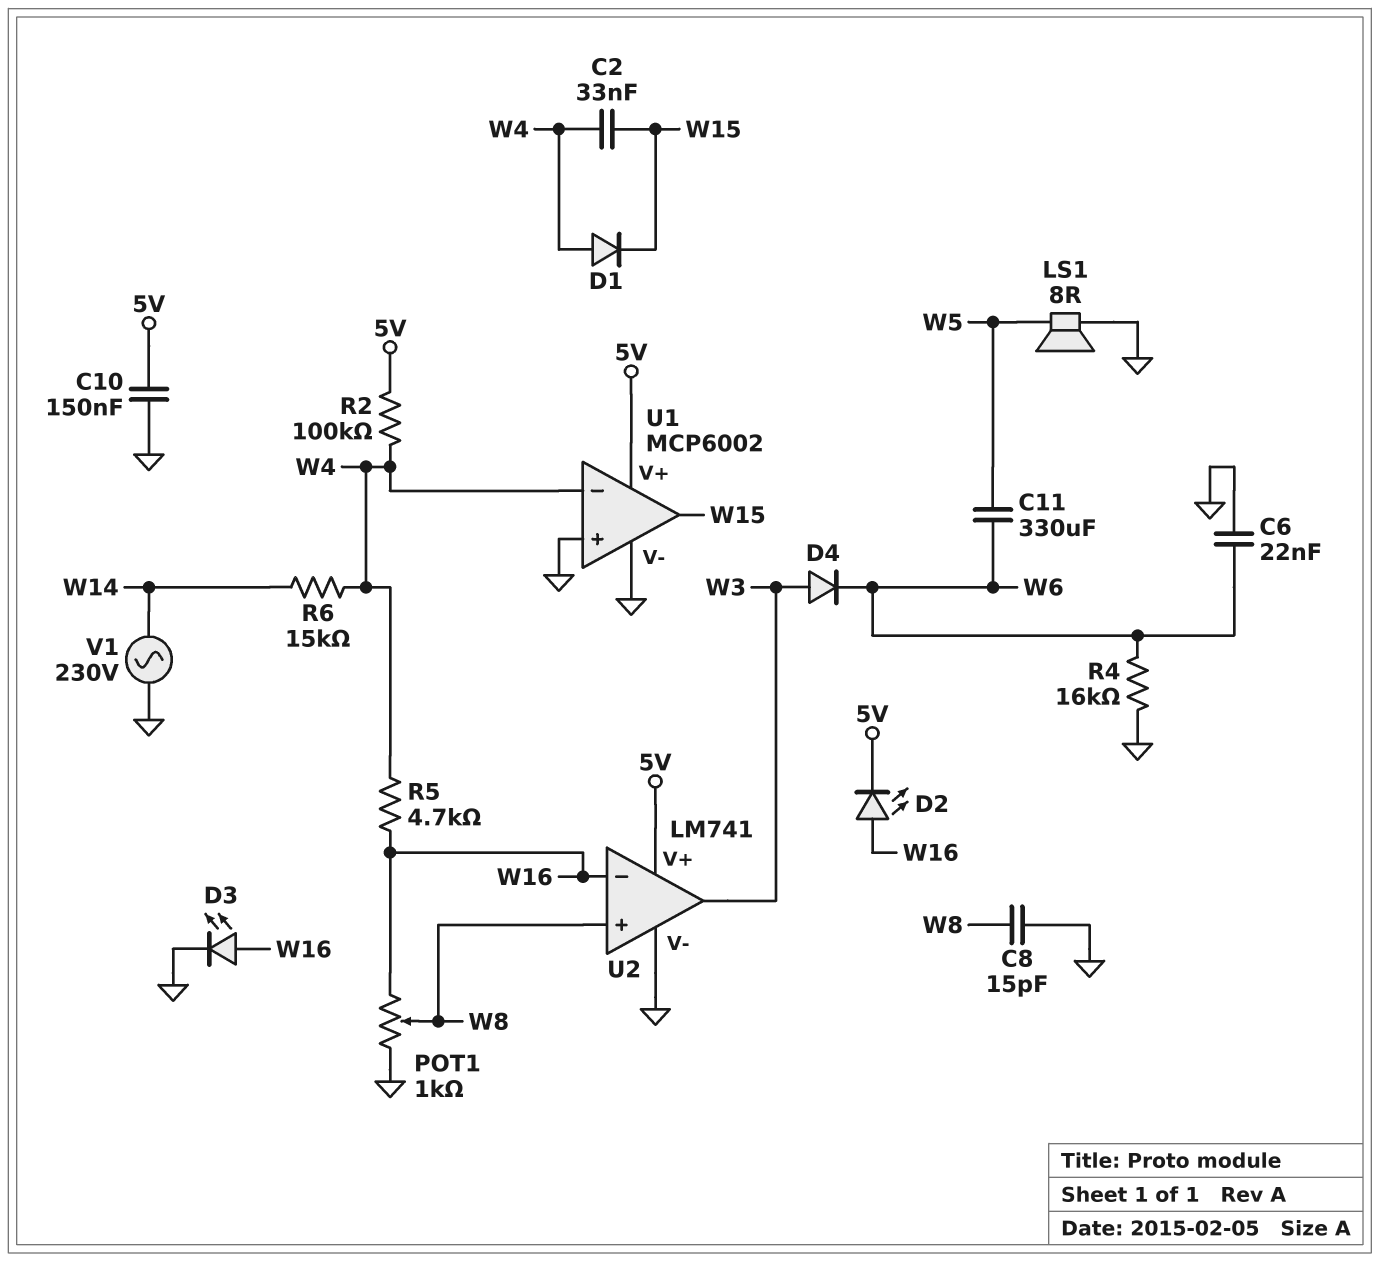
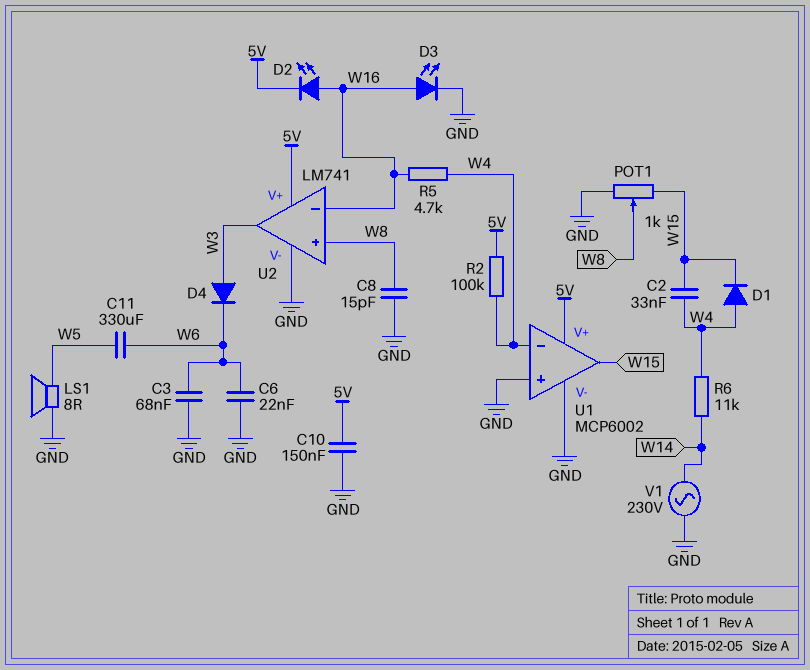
C3: none -> 68nF (GND, W6)
POT1: 1k (GND, W16, wiper W8) -> 1k (GND, W15, wiper W8)
R4: 16k (GND, W6) -> none
R6: 15k (W4, W14) -> 11k (W4, W14)

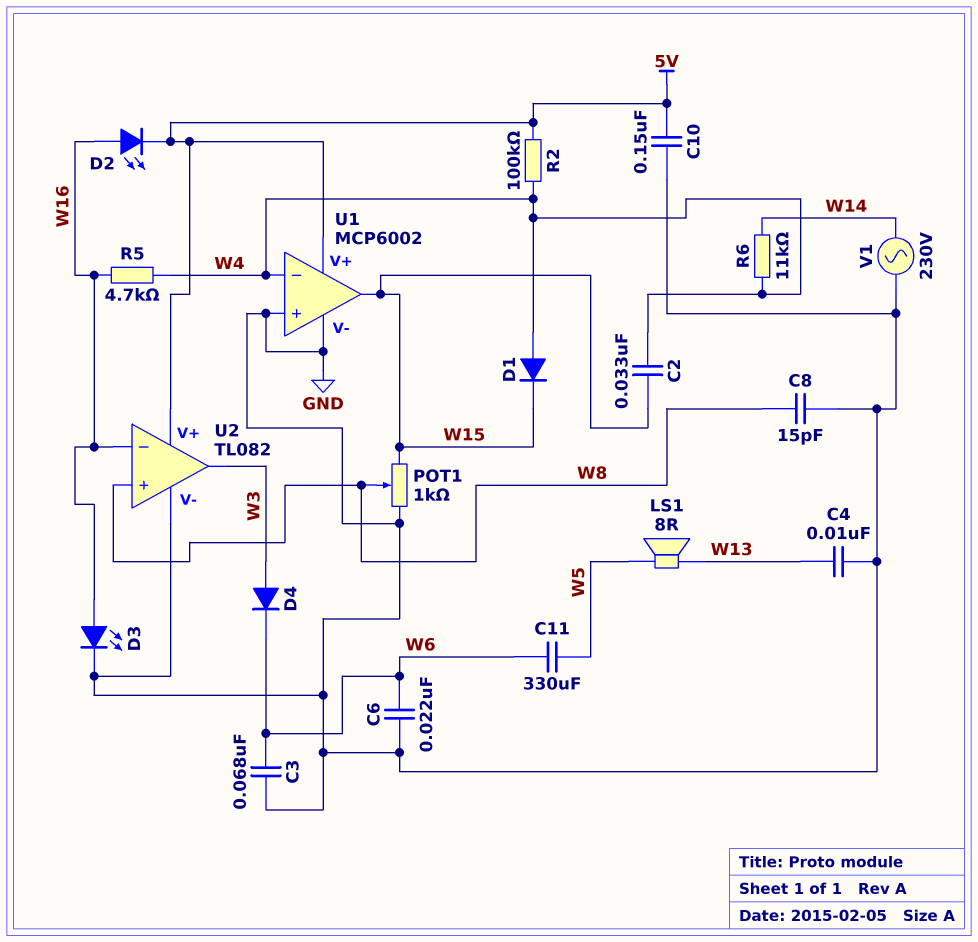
C4: none -> 10nF (GND, W13)
LS1: speaker 8R (GND, W5) -> speaker 8R (W5, W13)
U2: LM741 -> TL082

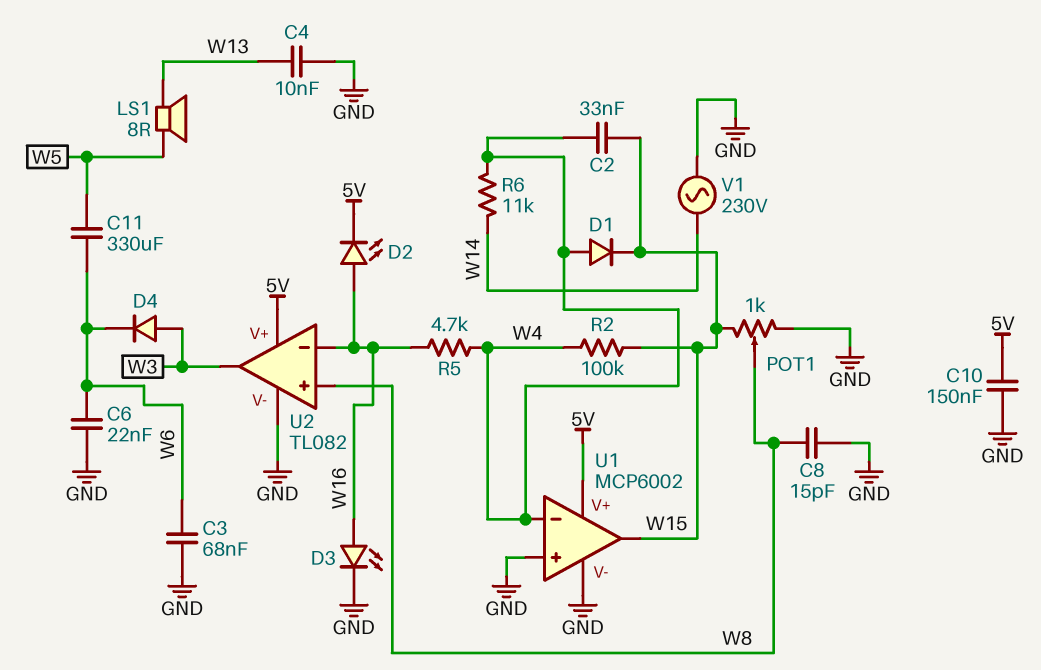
R2: 100k (5V, W4) -> 100k (W4, W15)

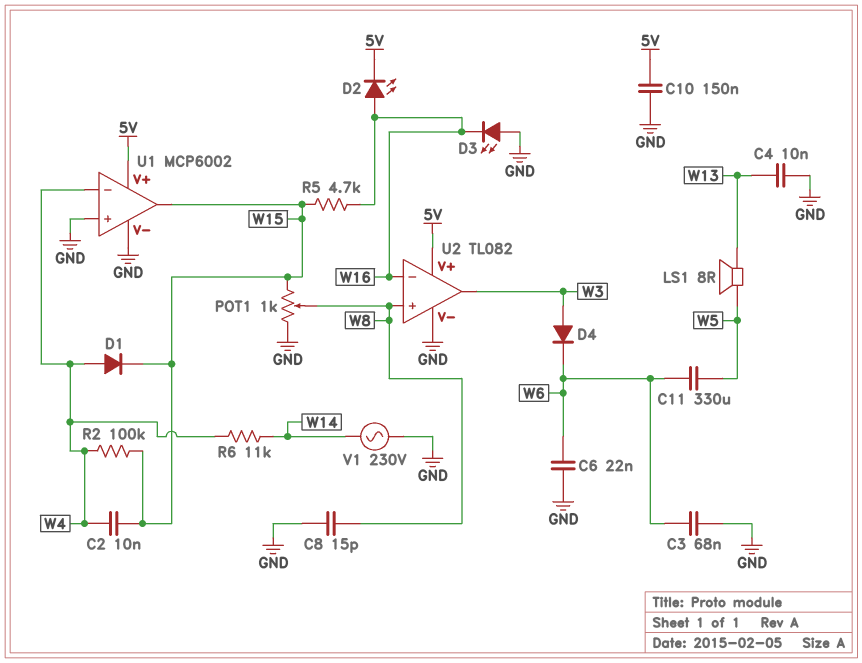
C2: 33nF (W4, W15) -> 10nF (W4, W15)
D3: LED (A W16, K GND) -> LED (A GND, K W16)
R5: 4.7k (W4, W16) -> 4.7k (W15, W16)

